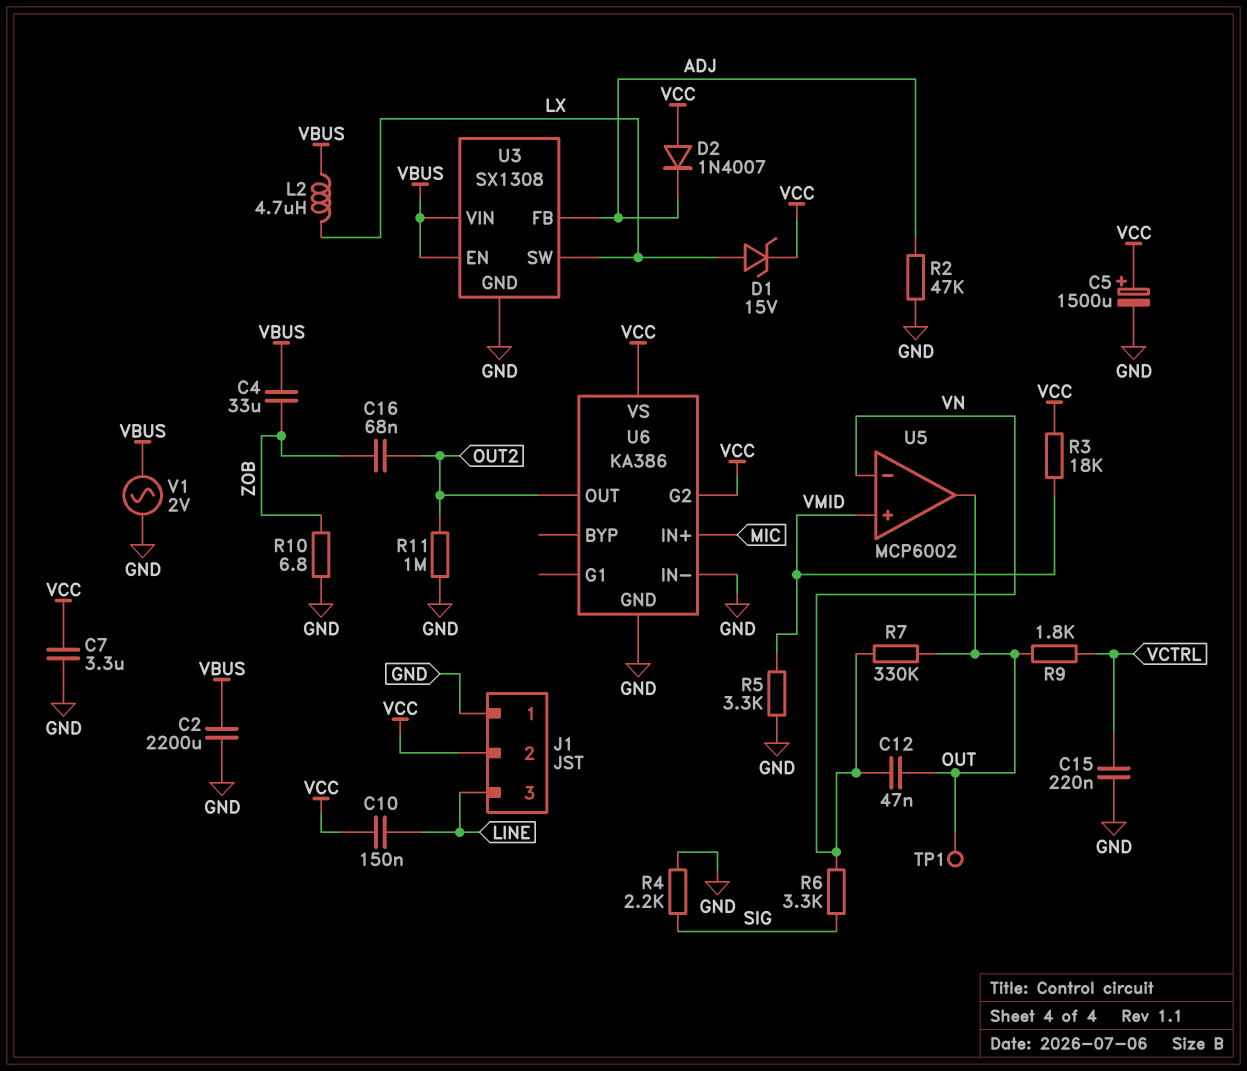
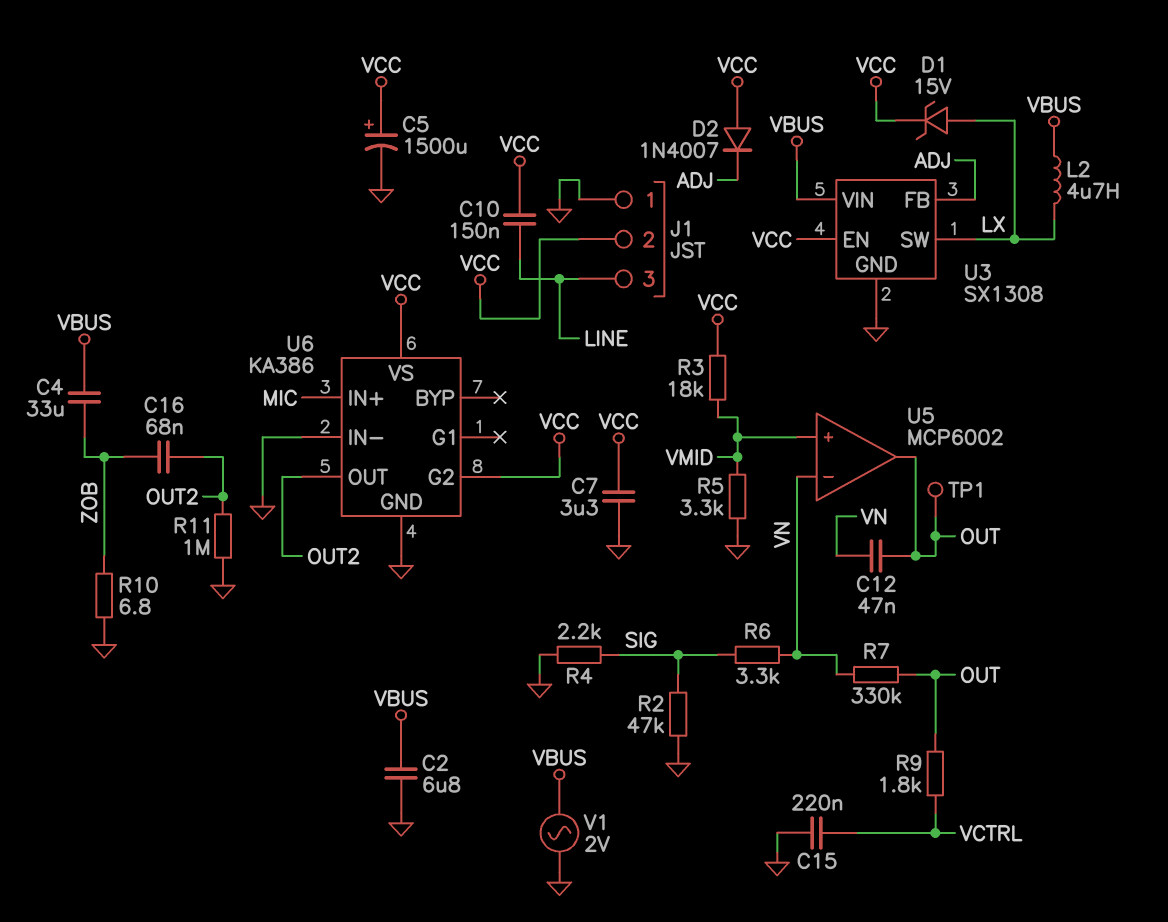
C2: 2200uF (GND, VBUS) -> 6.8uF (GND, VBUS)
R2: 47k (ADJ, GND) -> 47k (GND, SIG)
U3 pin EN: VBUS -> VCC

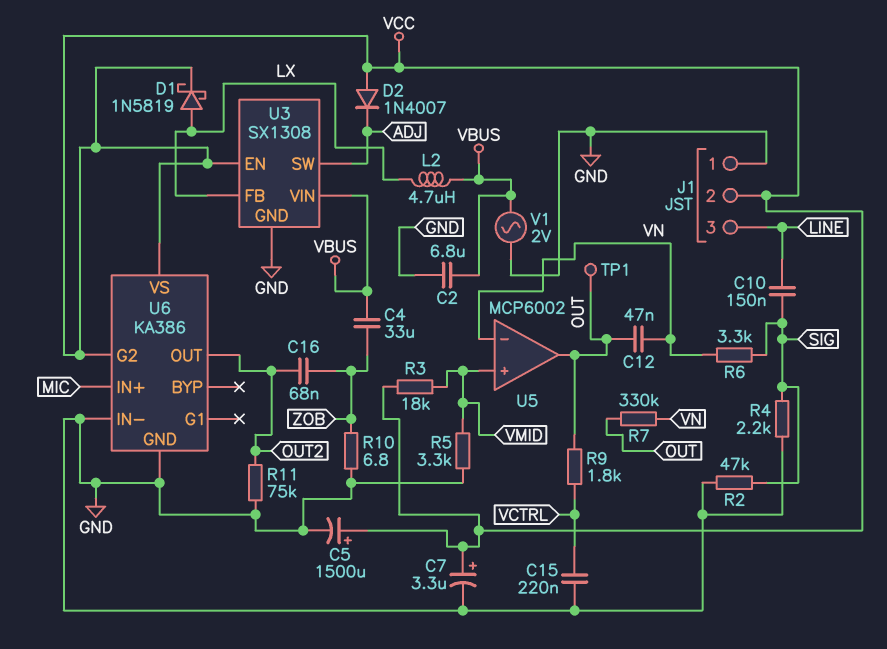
C7: 3.3uF (GND, VCC) -> 3.3uF (plus VCC, minus GND)
C10: 150nF (LINE, VCC) -> 150nF (LINE, SIG)
D1: zener 15V (A LX, K VCC) -> schottky 1N5819 (A LX, K VCC)
R11: 1M (GND, OUT2) -> 75k (GND, OUT2)
U3 pin FB: ADJ -> LX
U3 pin SW: LX -> ADJ

